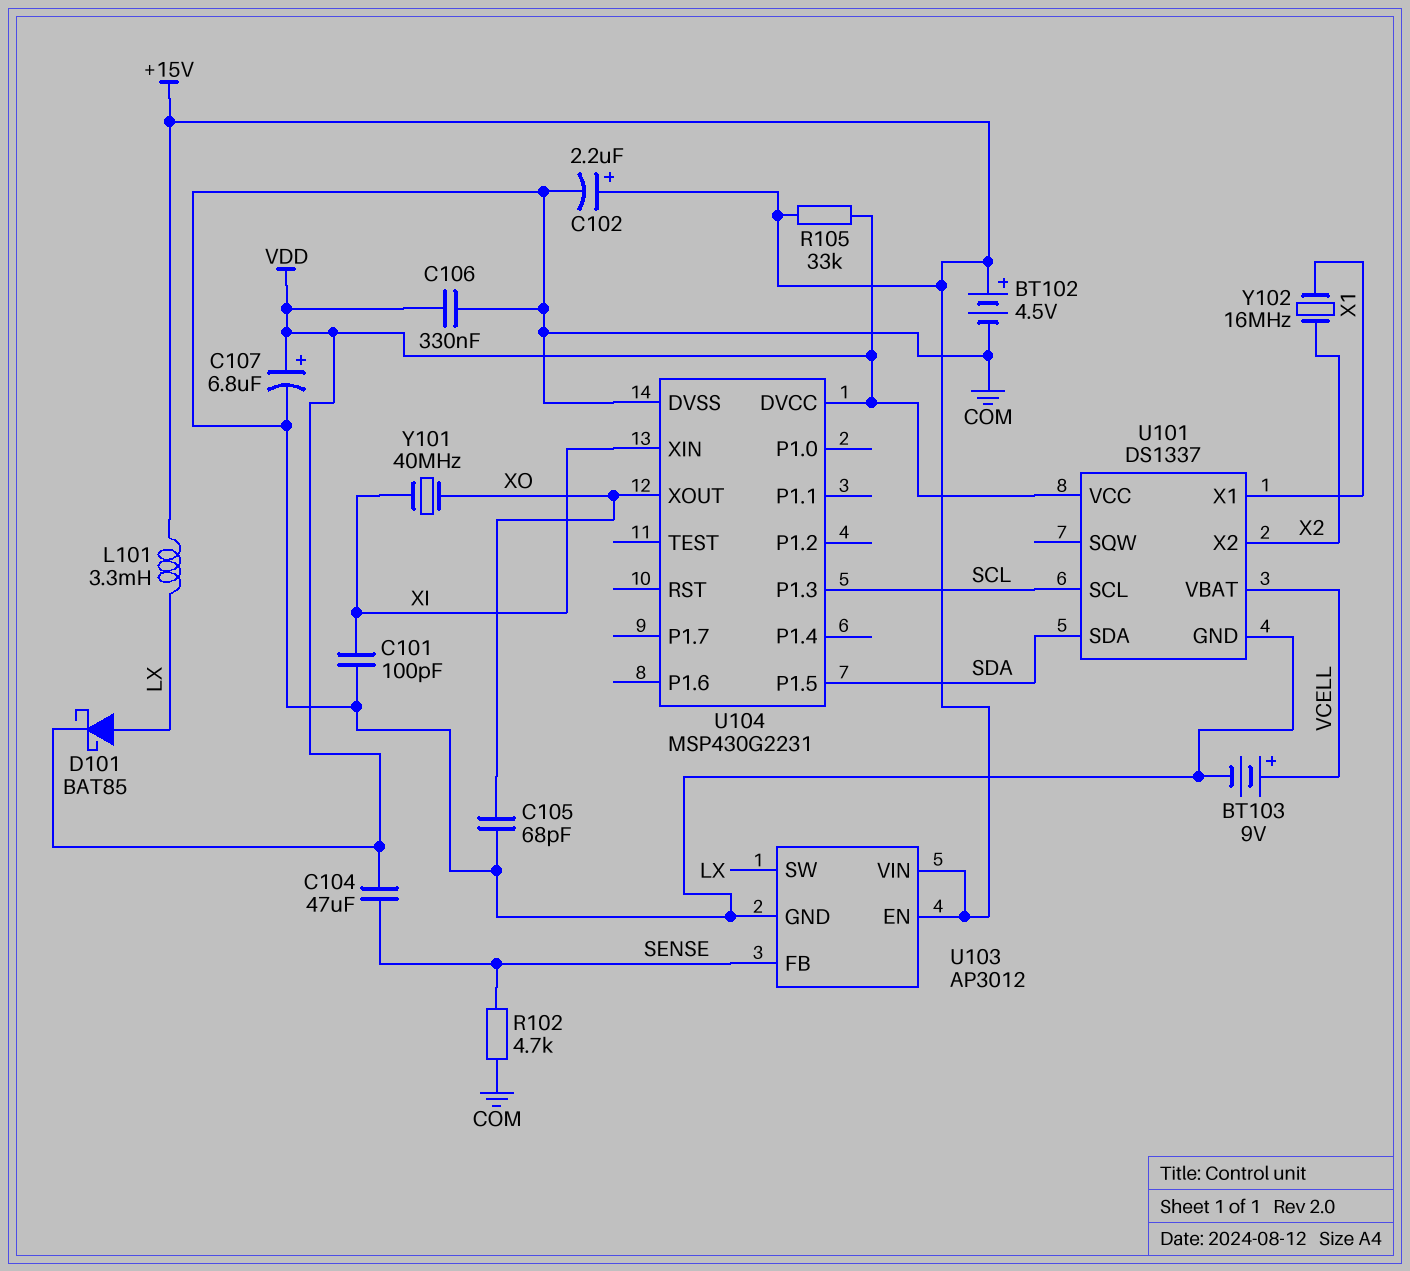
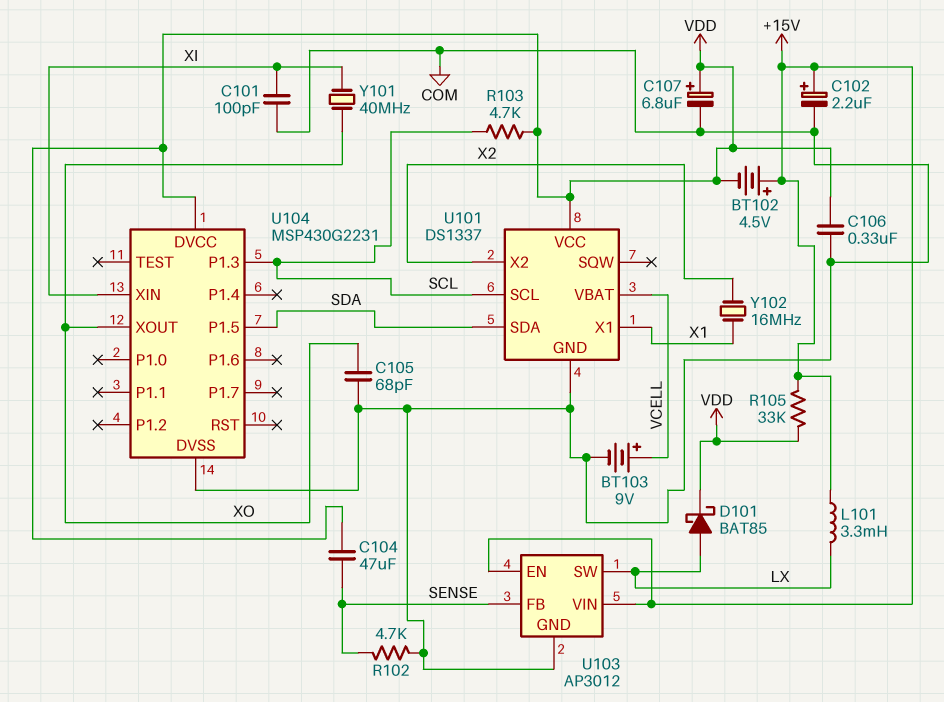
BT102: 4.5V (plus +15V, minus COM) -> 4.5V (plus +15V, minus VDD)
R103: none -> 4.7k (SCL, VDD)

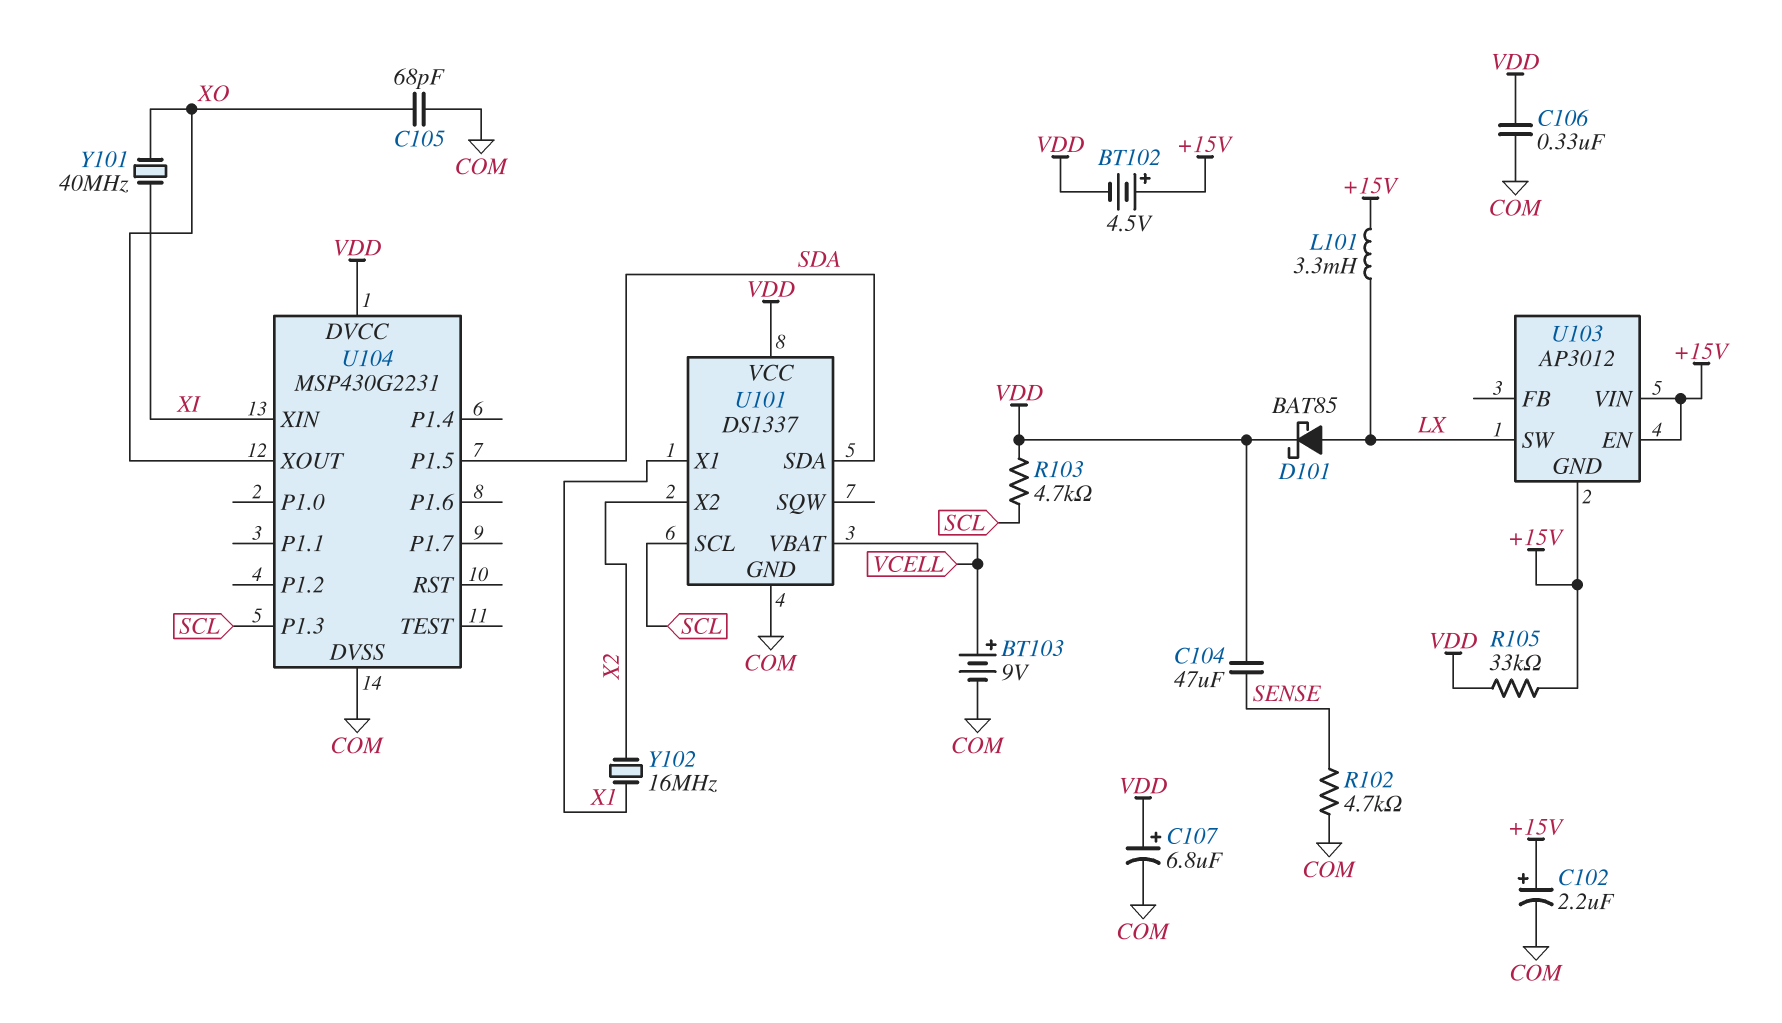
C101: 100pF (COM, XI) -> none
U103 pin FB: SENSE -> none
U103 pin GND: COM -> +15V

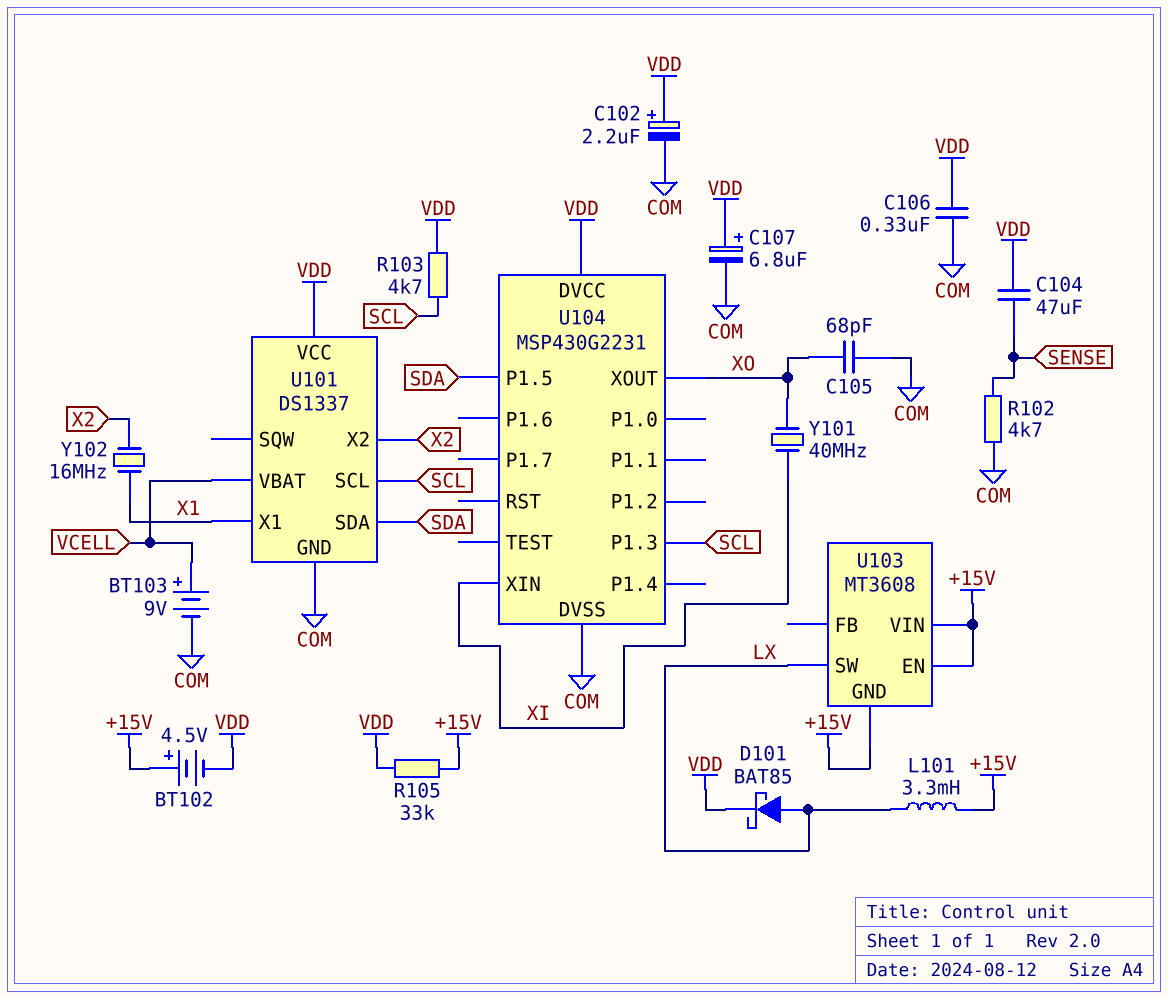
C102: 2.2uF (plus +15V, minus COM) -> 2.2uF (plus VDD, minus COM)
U103: AP3012 -> MT3608

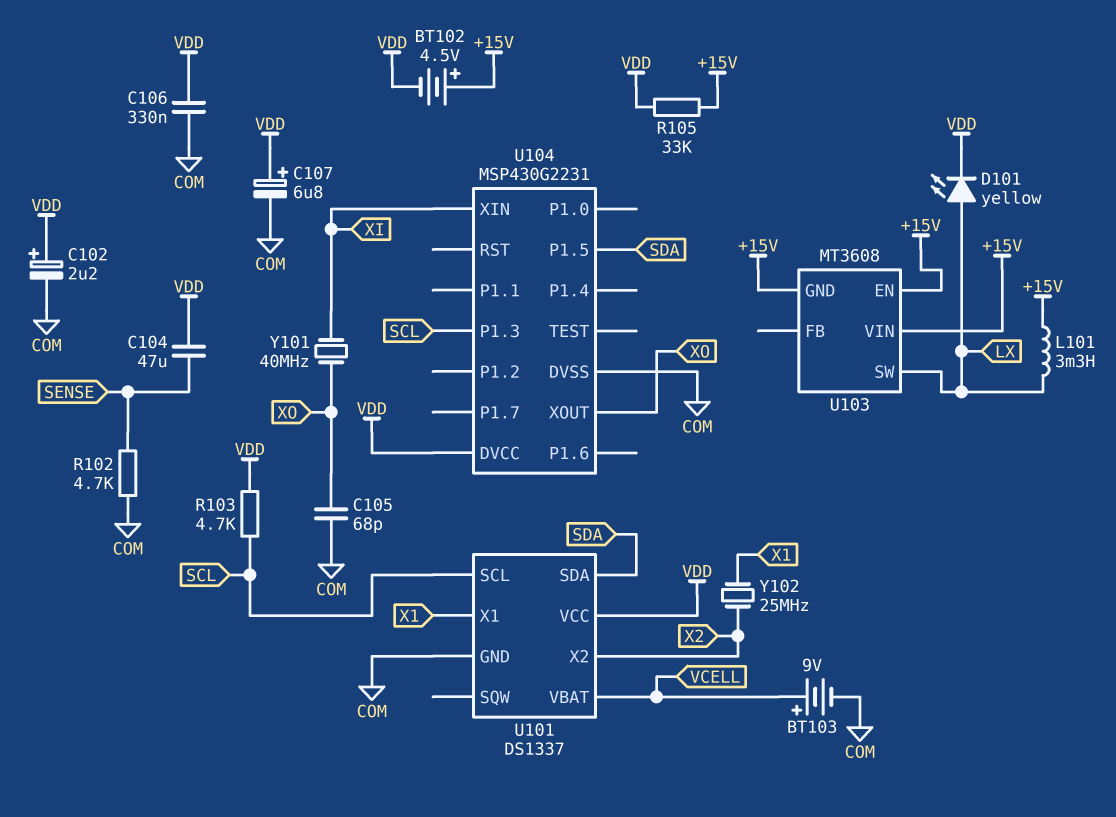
D101: schottky BAT85 (A LX, K VDD) -> LED yellow (A LX, K VDD)
Y102: 16MHz (X1, X2) -> 25MHz (X1, X2)

